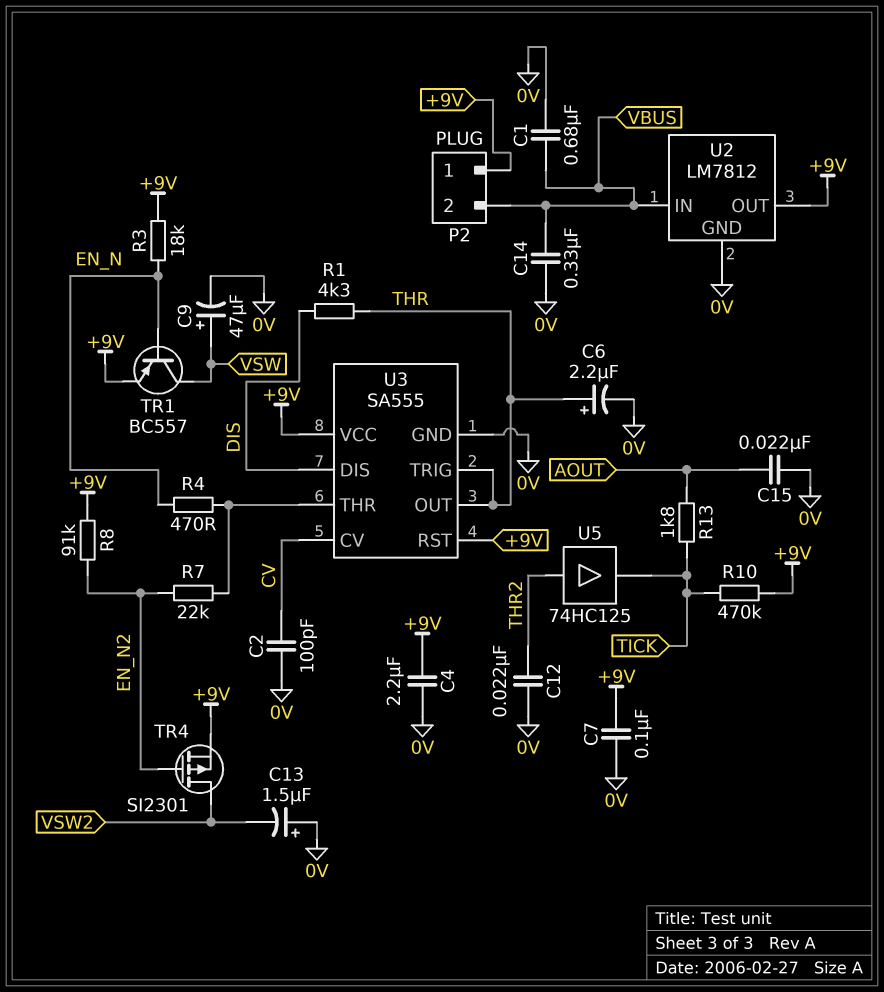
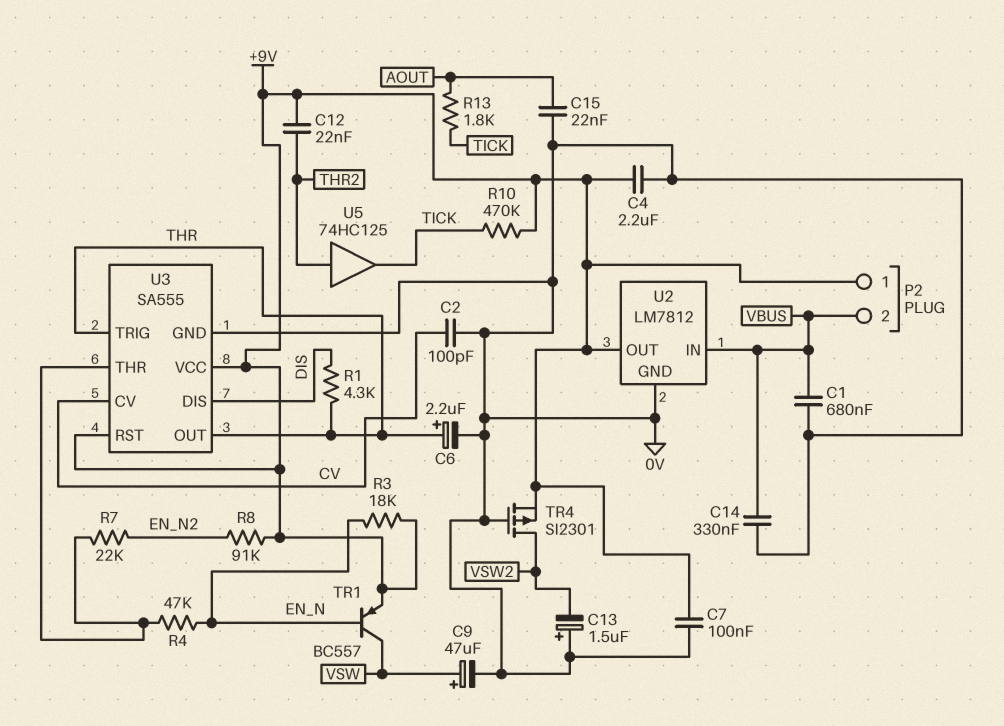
C12: 22nF (0V, THR2) -> 22nF (+9V, THR2)
R4: 470 (EN_N, U3/THR) -> 47k (EN_N, U3/THR)
TR4: PMOS SI2301 (G EN_N2, D VSW2, S +9V) -> PMOS SI2301 (G 0V, D VSW2, S +9V)

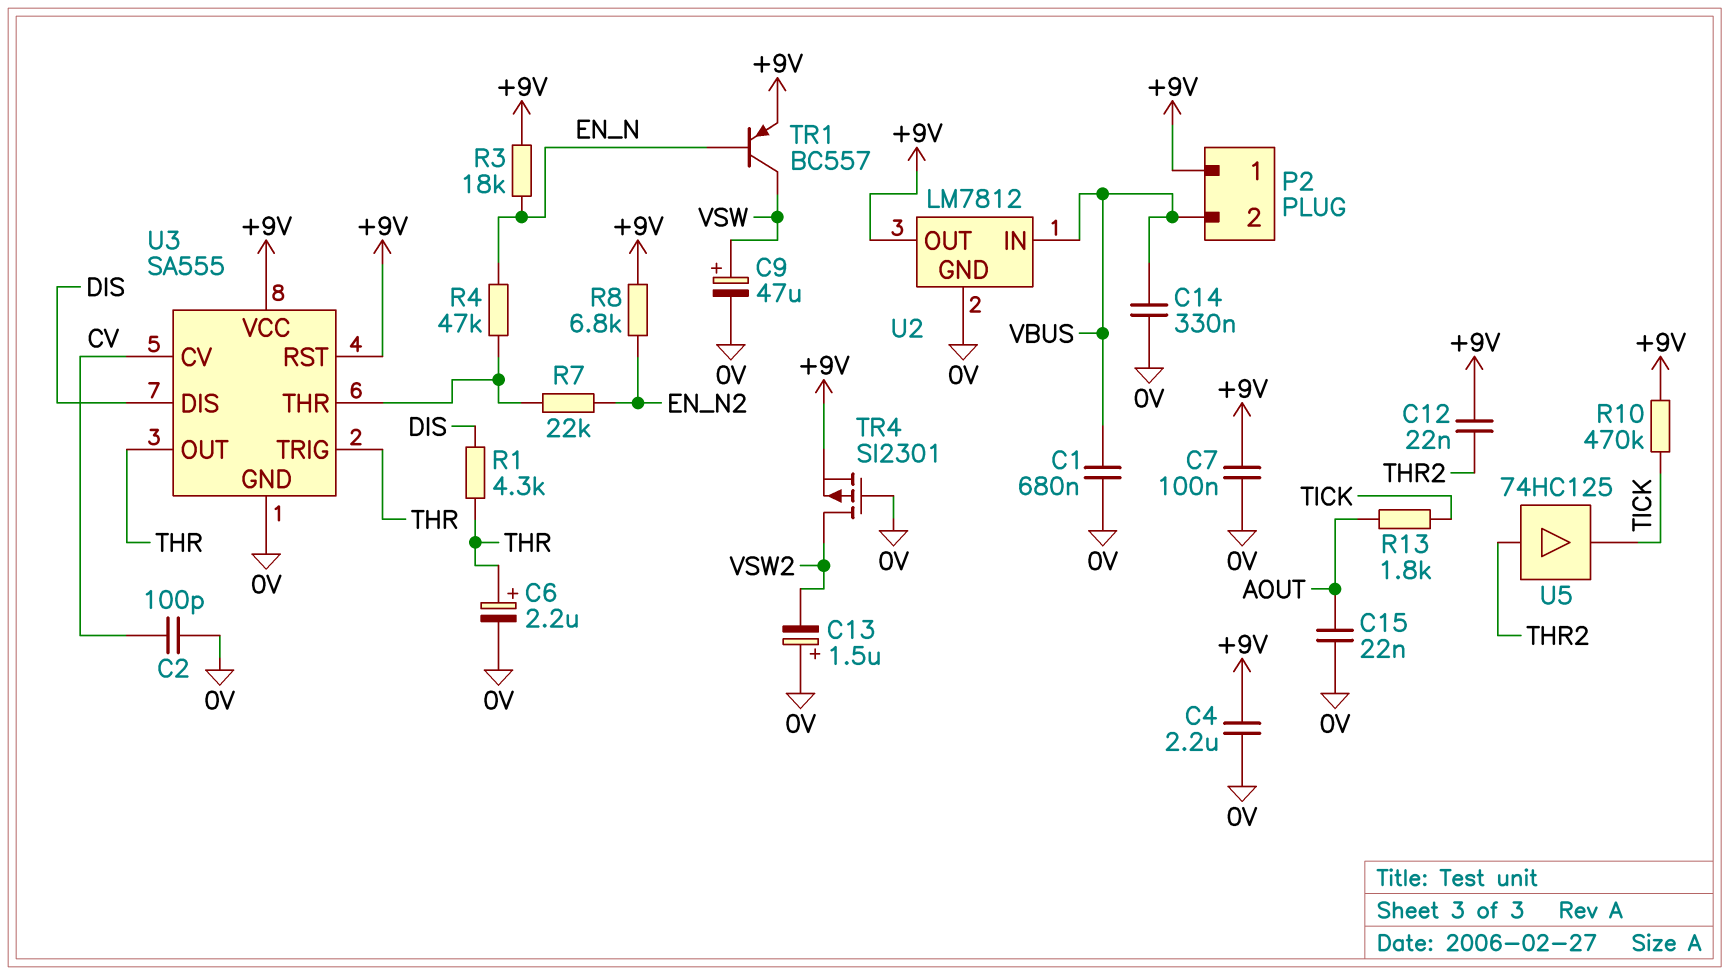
R8: 91k (+9V, EN_N2) -> 6.8k (+9V, EN_N2)

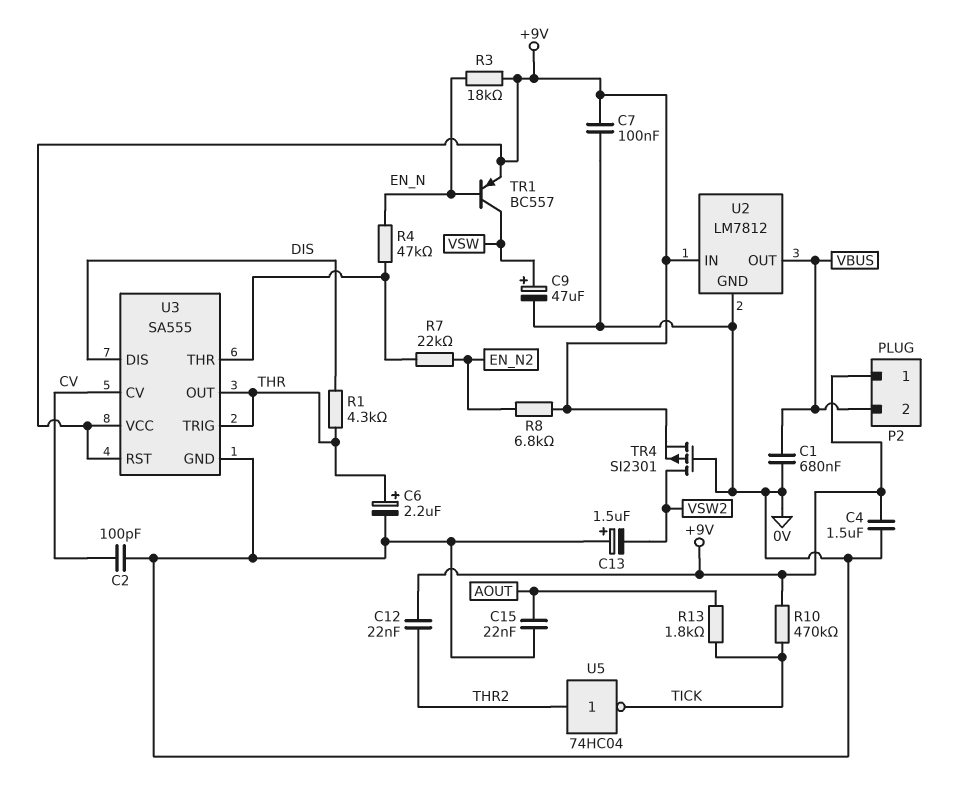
C4: 2.2uF (+9V, 0V) -> 1.5uF (+9V, 0V)
C14: 330nF (0V, VBUS) -> none
U2 pin IN: VBUS -> +9V
U2 pin OUT: +9V -> VBUS
U5: buffer 74HC125 (in THR2, out TICK) -> NOT 74HC04 (in THR2, out TICK)

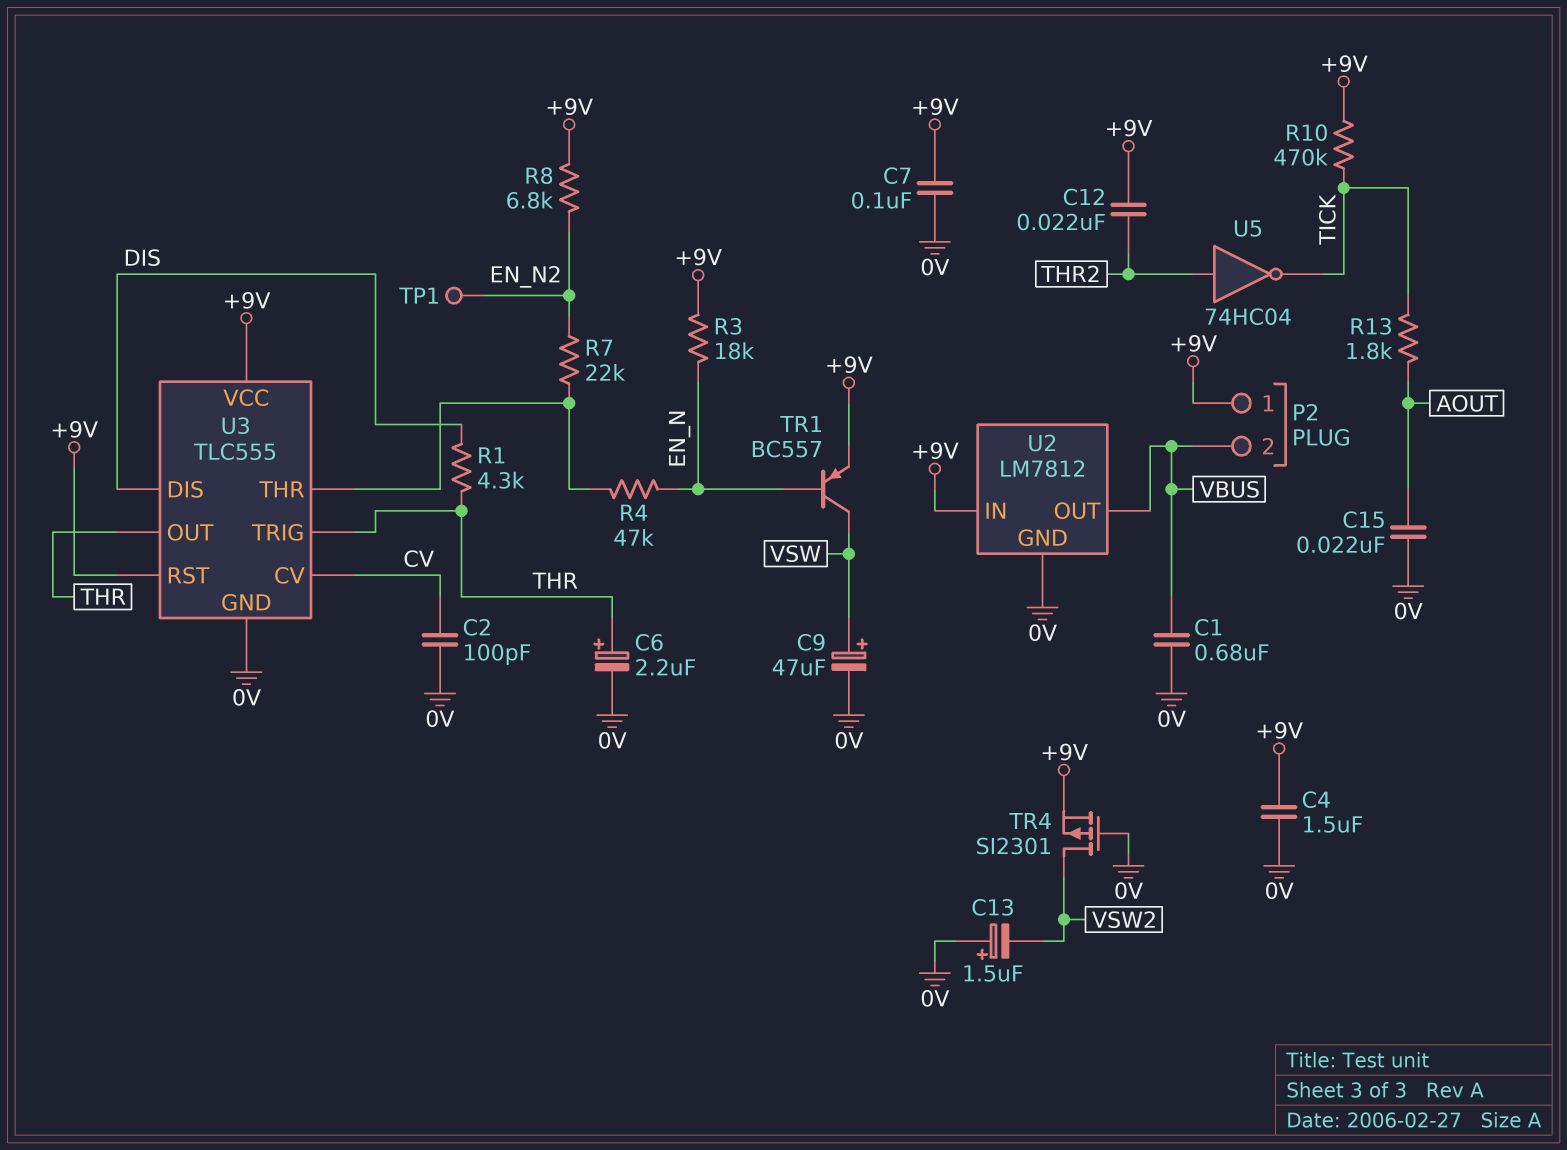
TP1: none -> test point (EN_N2)
U3: SA555 -> TLC555

